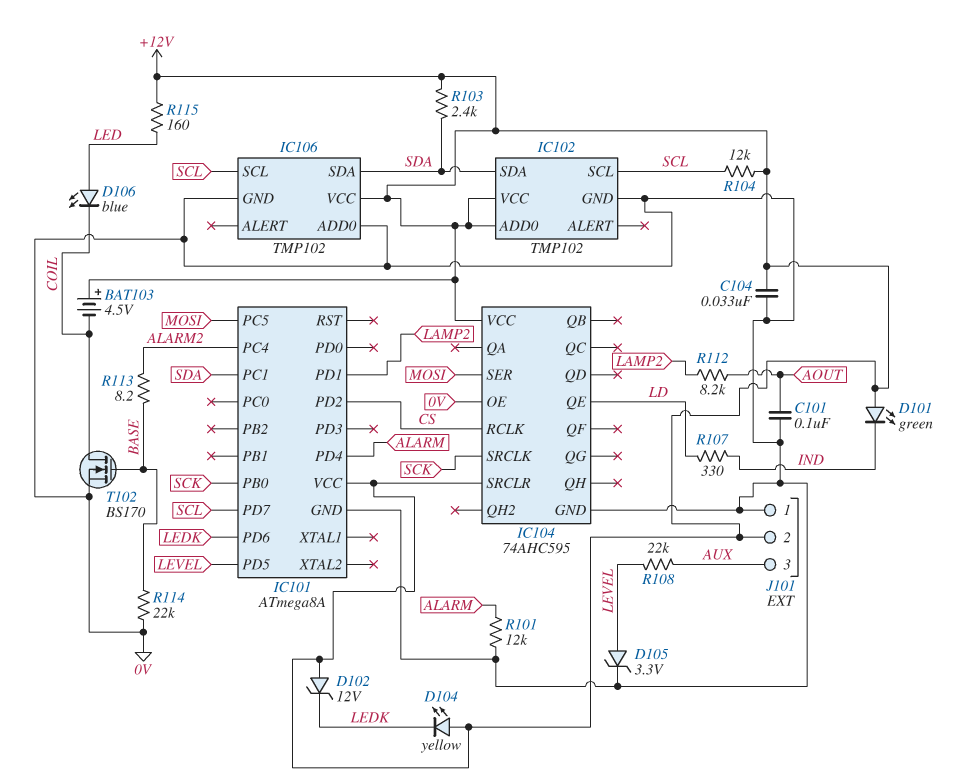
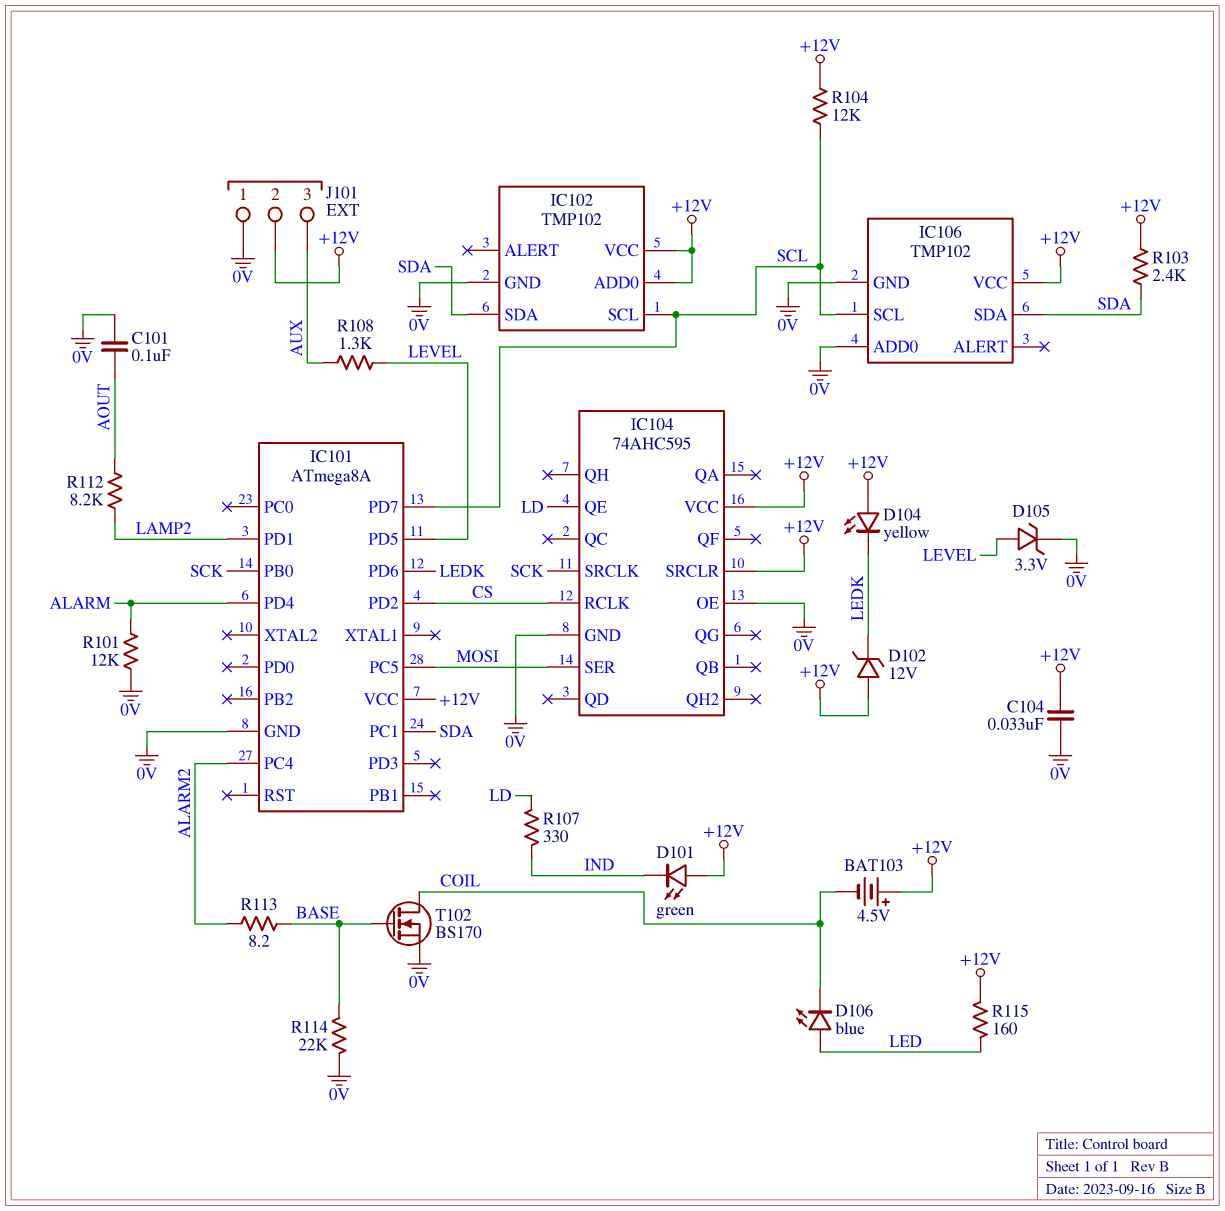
R108: 22k (AUX, LEVEL) -> 1.3k (AUX, LEVEL)

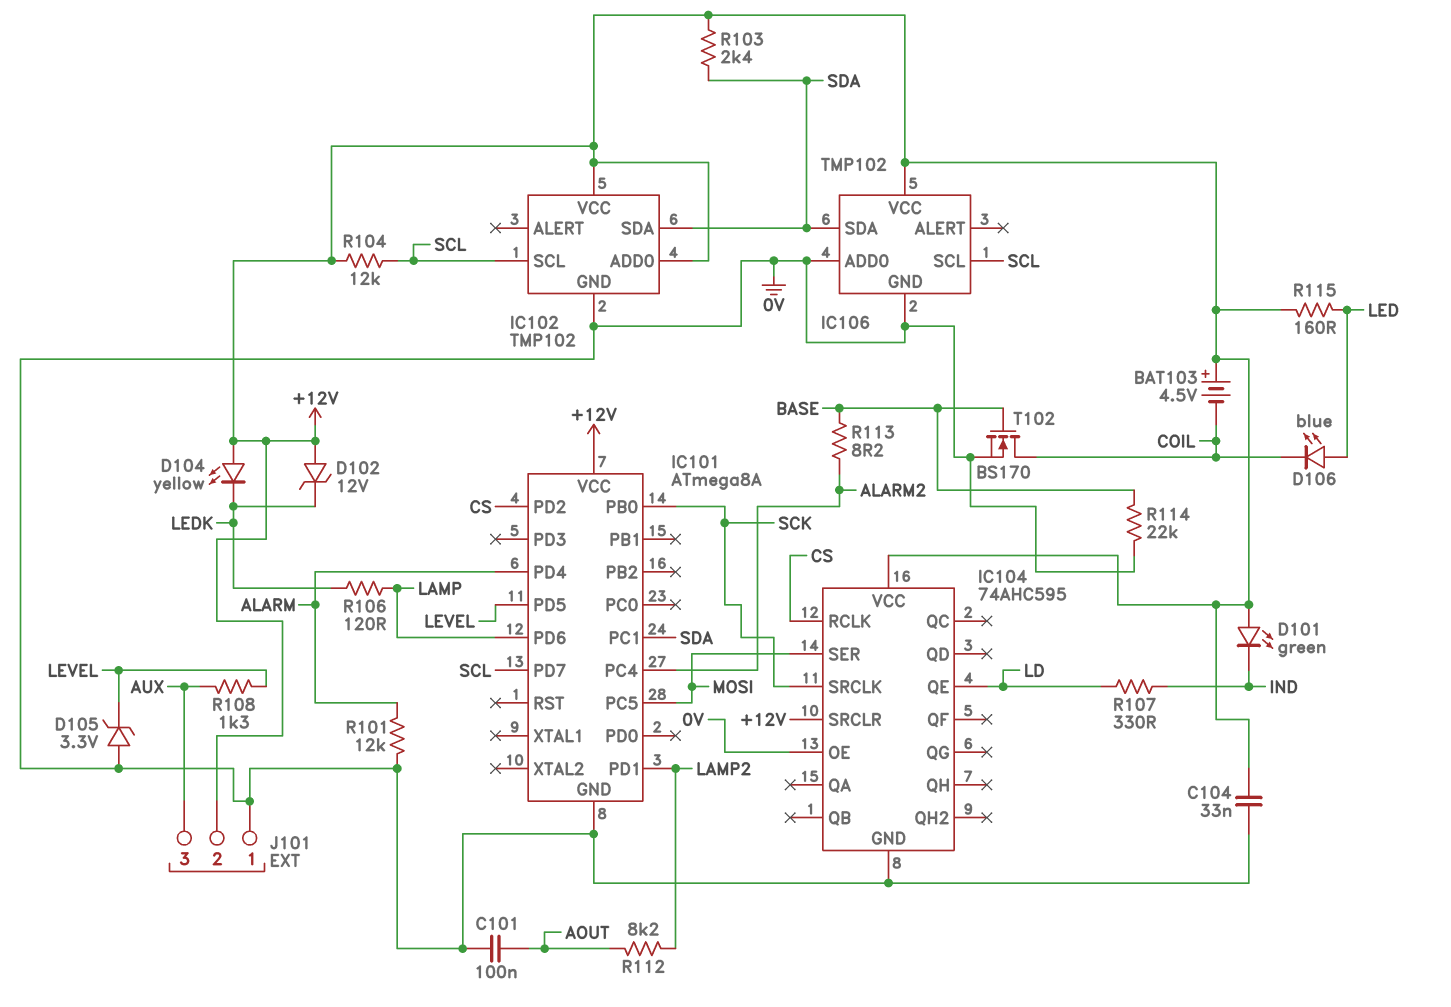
D105: zener 3.3V (A LEVEL, K 0V) -> zener 3.3V (A 0V, K LEVEL)
IC101 pin PD6: LEDK -> LAMP
R106: none -> 120 (LAMP, LEDK)

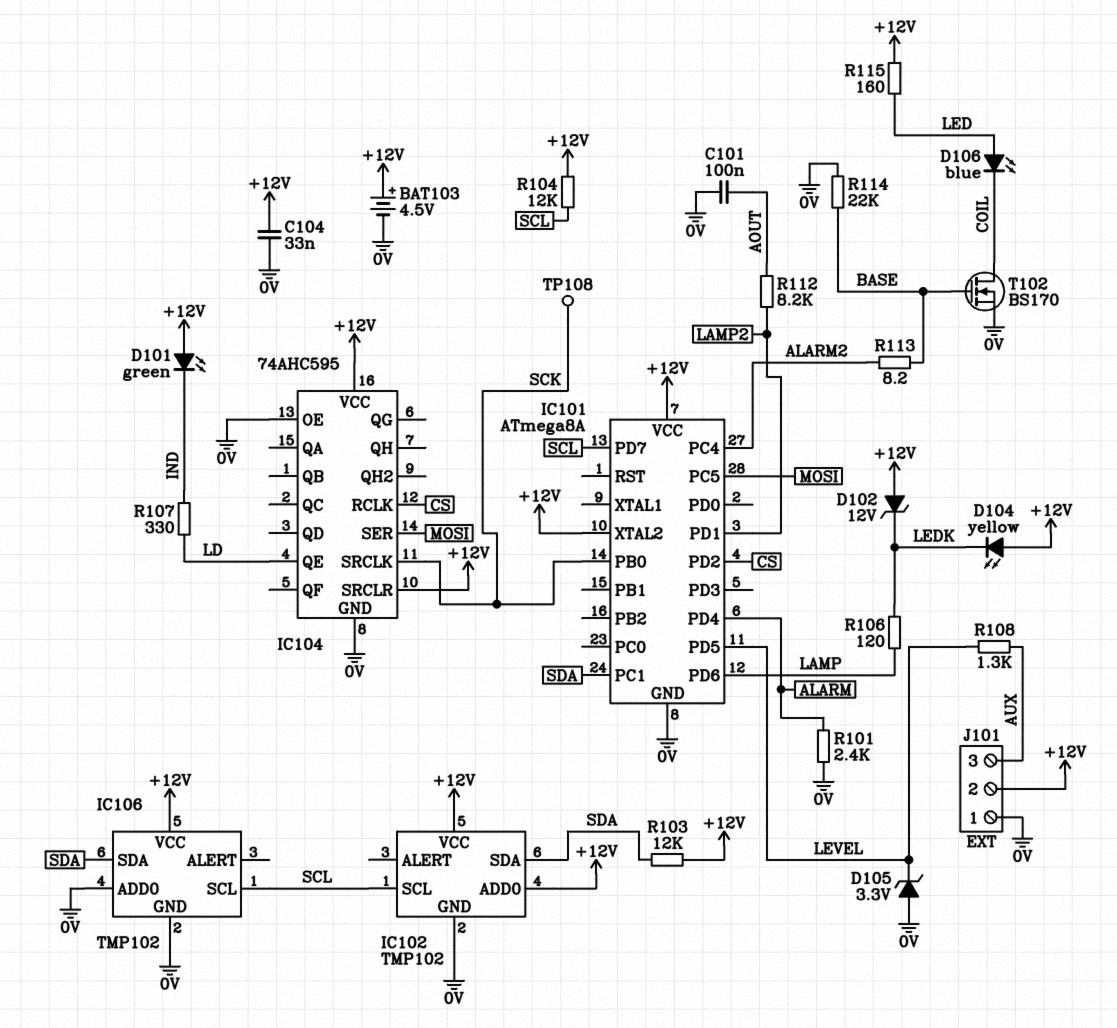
BAT103: 4.5V (plus +12V, minus COIL) -> 4.5V (plus +12V, minus 0V)
IC101 pin XTAL2: none -> +12V
R101: 12k (0V, ALARM) -> 2.4k (0V, ALARM)
R103: 2.4k (+12V, SDA) -> 12k (+12V, SDA)
TP108: none -> test point (SCK)

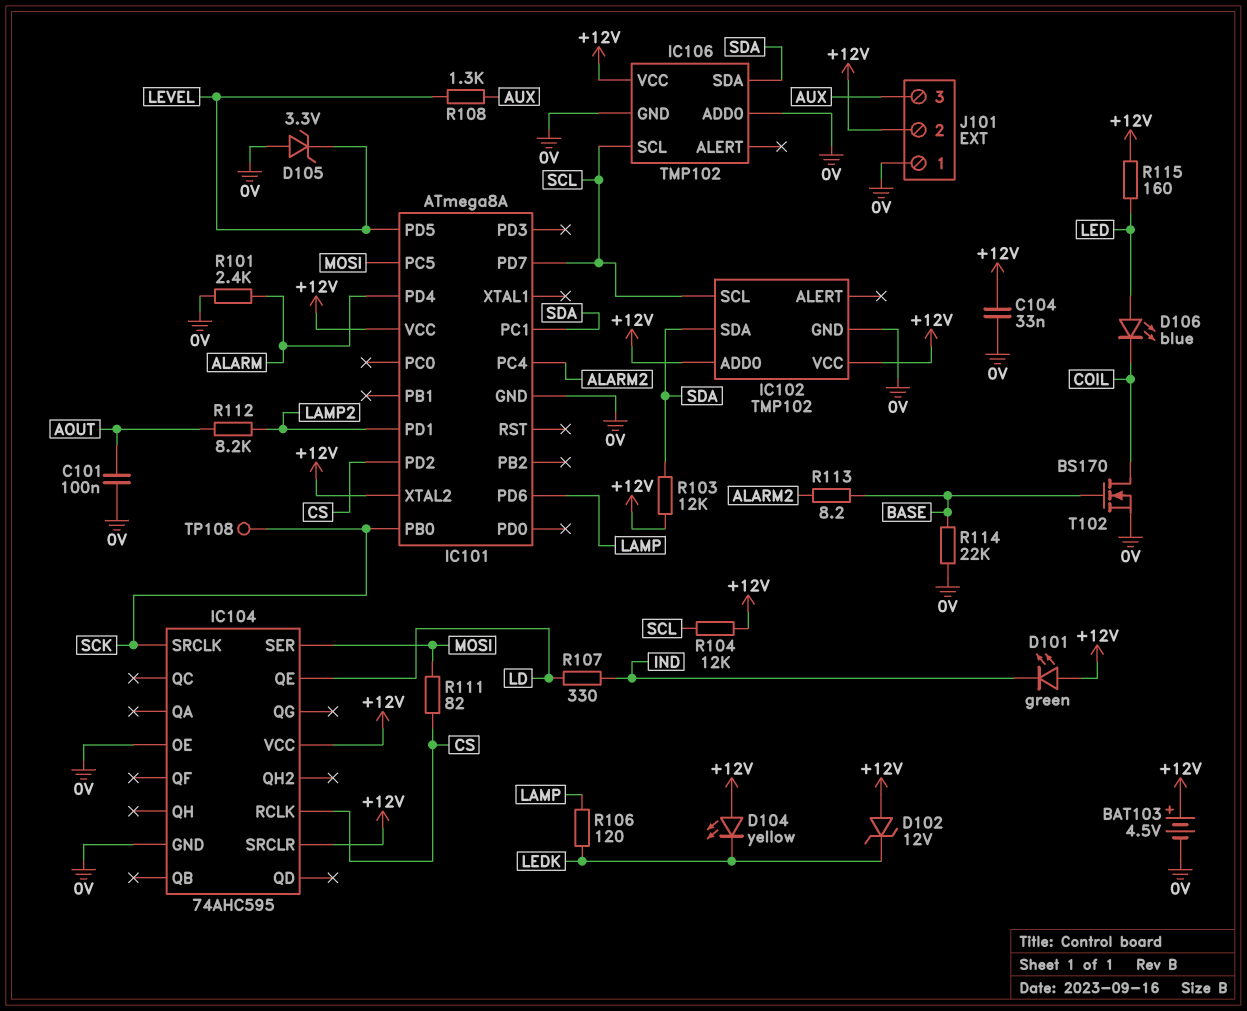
R111: none -> 82 (CS, MOSI)

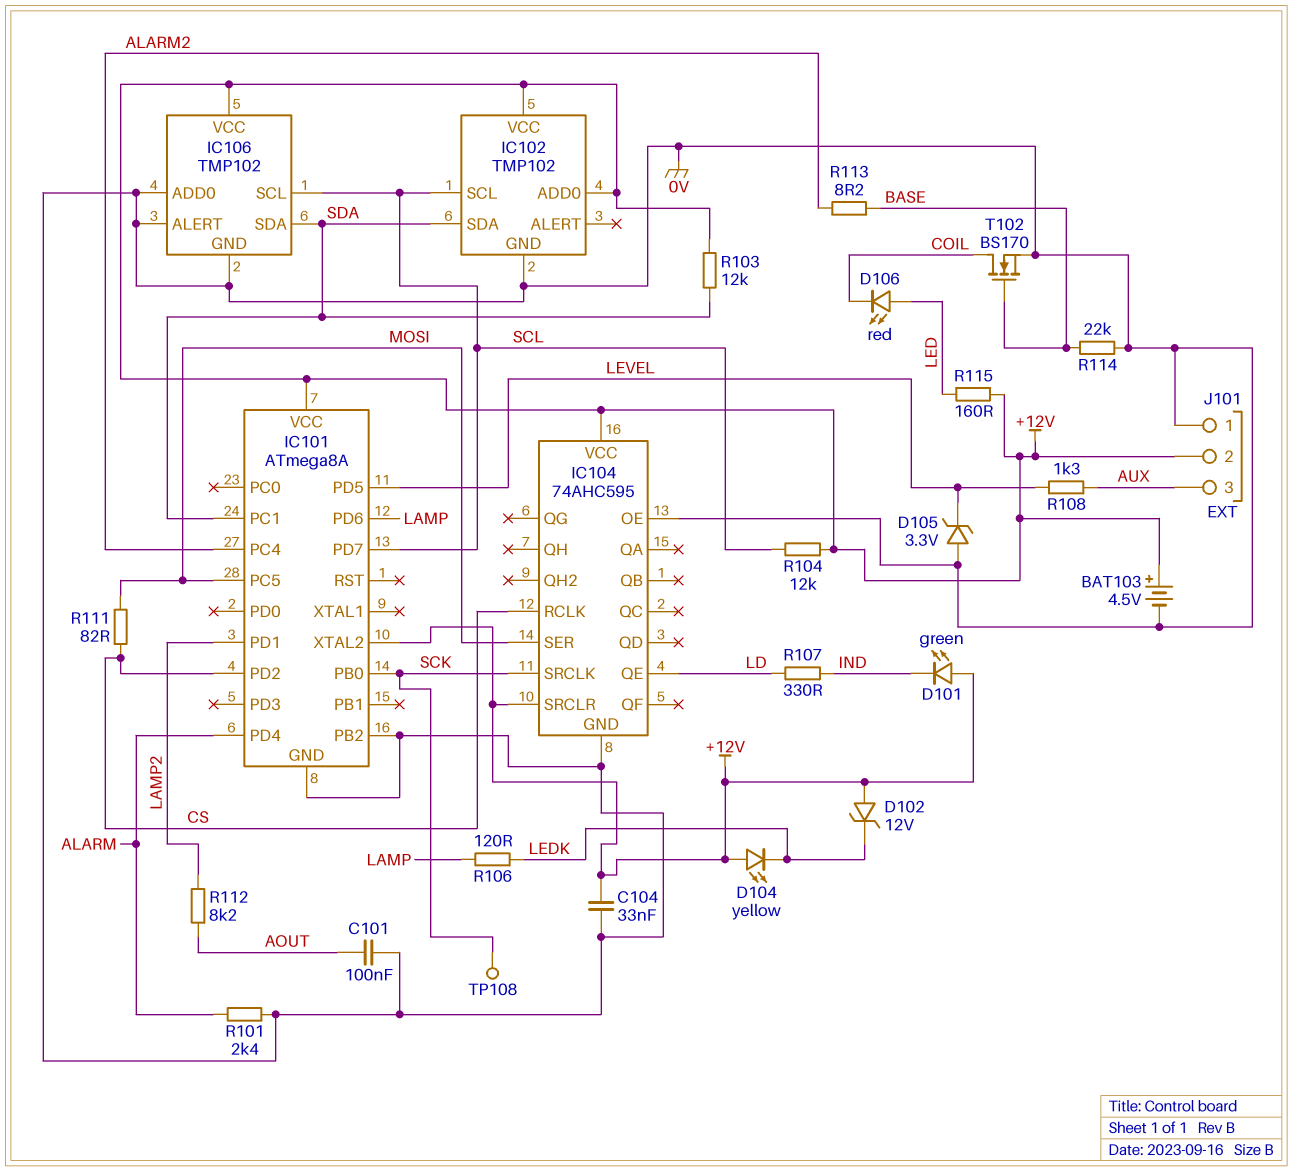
D106: LED blue (A LED, K COIL) -> LED red (A LED, K COIL)
IC101 pin PB2: none -> 0V
IC106 pin ALERT: none -> 0V

